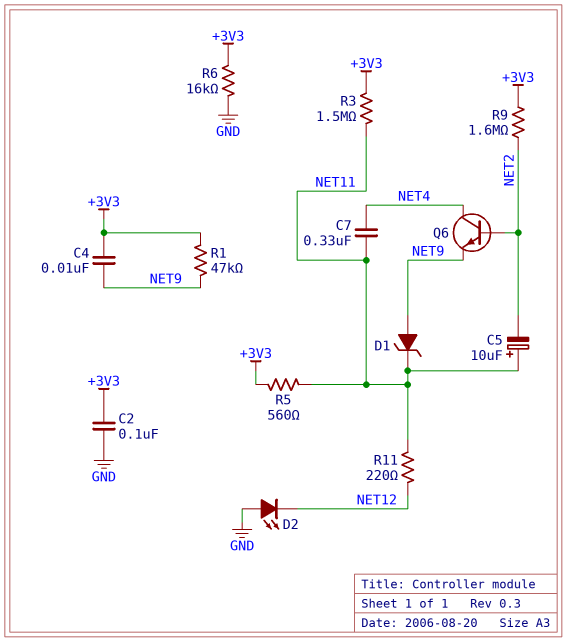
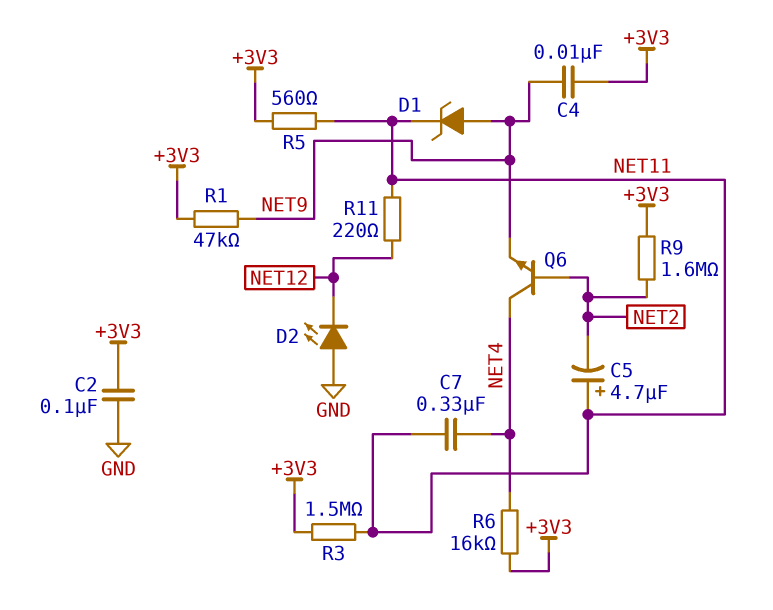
C5: 10uF (plus NET11, minus NET2) -> 4.7uF (plus NET11, minus NET2)
R6: 16k (+3V3, GND) -> 16k (+3V3, NET4)

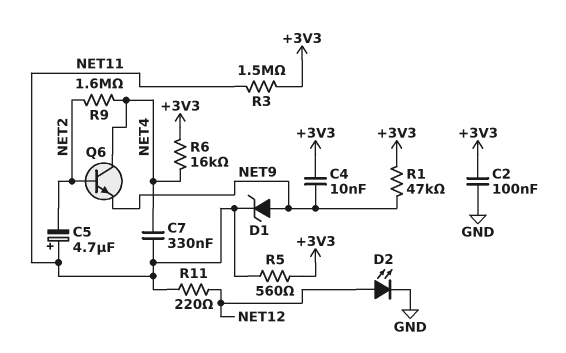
D2: LED (A GND, K NET12) -> LED (A NET12, K GND)
R9: 1.6M (+3V3, NET2) -> 1.6M (NET2, NET4)

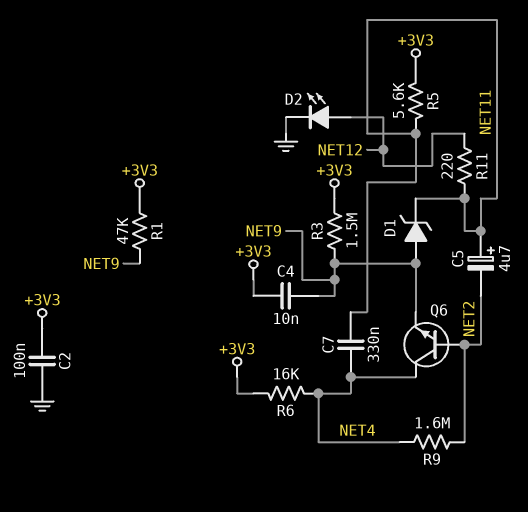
R3: 1.5M (+3V3, NET11) -> 1.5M (+3V3, NET9)
R5: 560 (+3V3, NET11) -> 5.6k (+3V3, NET11)

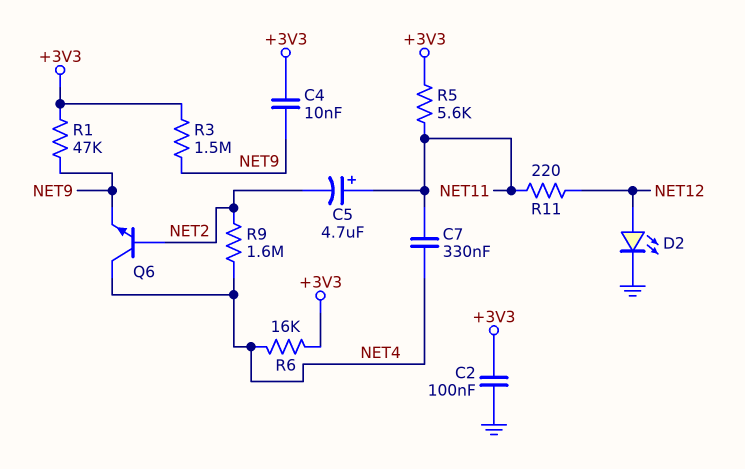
D1: zener (A NET9, K NET11) -> none

